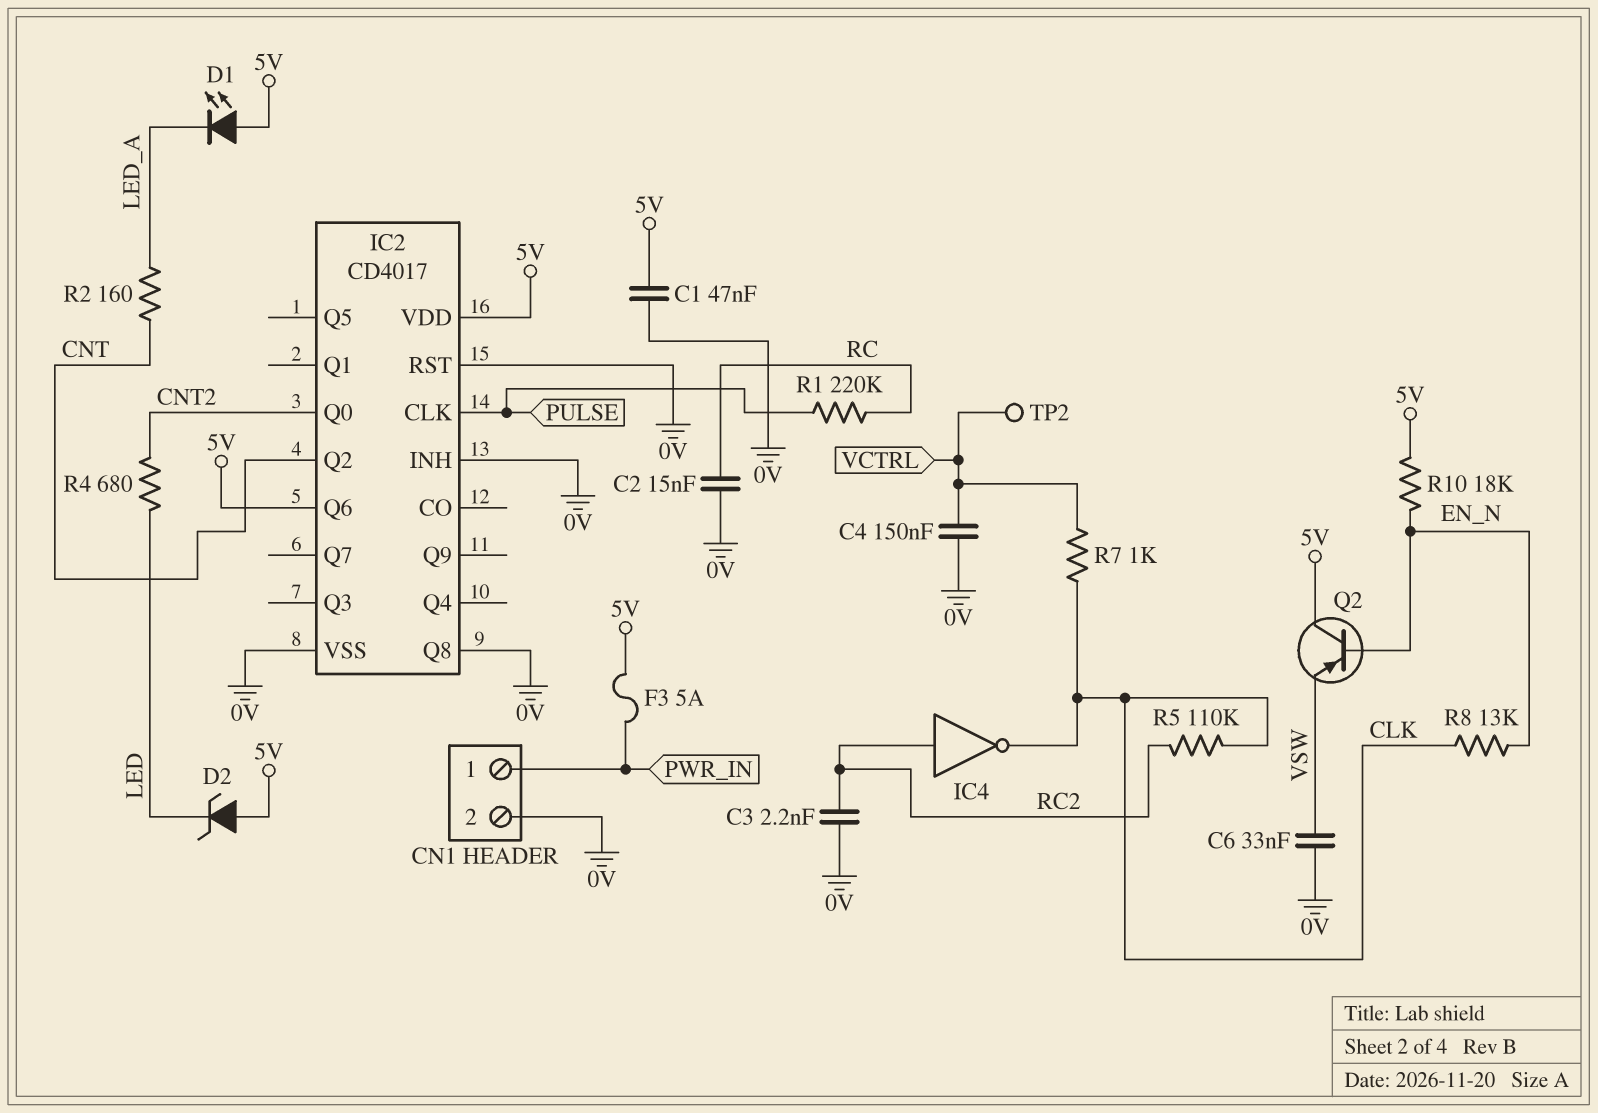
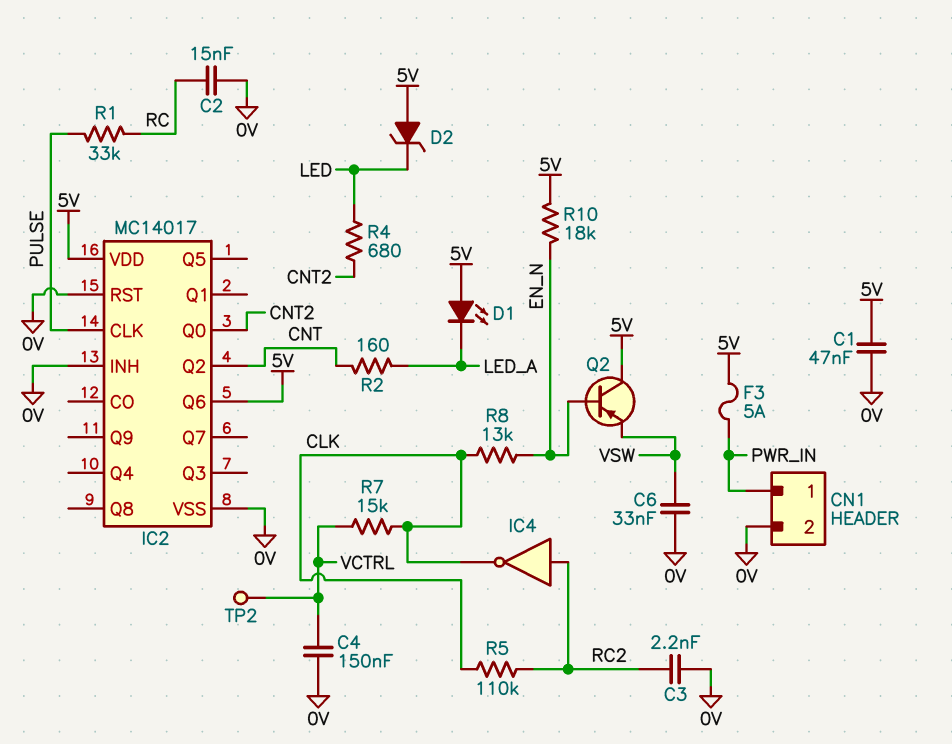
IC2: CD4017 -> MC14017
IC2 pin Q8: 0V -> none
R1: 220k (PULSE, RC) -> 33k (PULSE, RC)
R7: 1k (CLK, VCTRL) -> 15k (CLK, VCTRL)

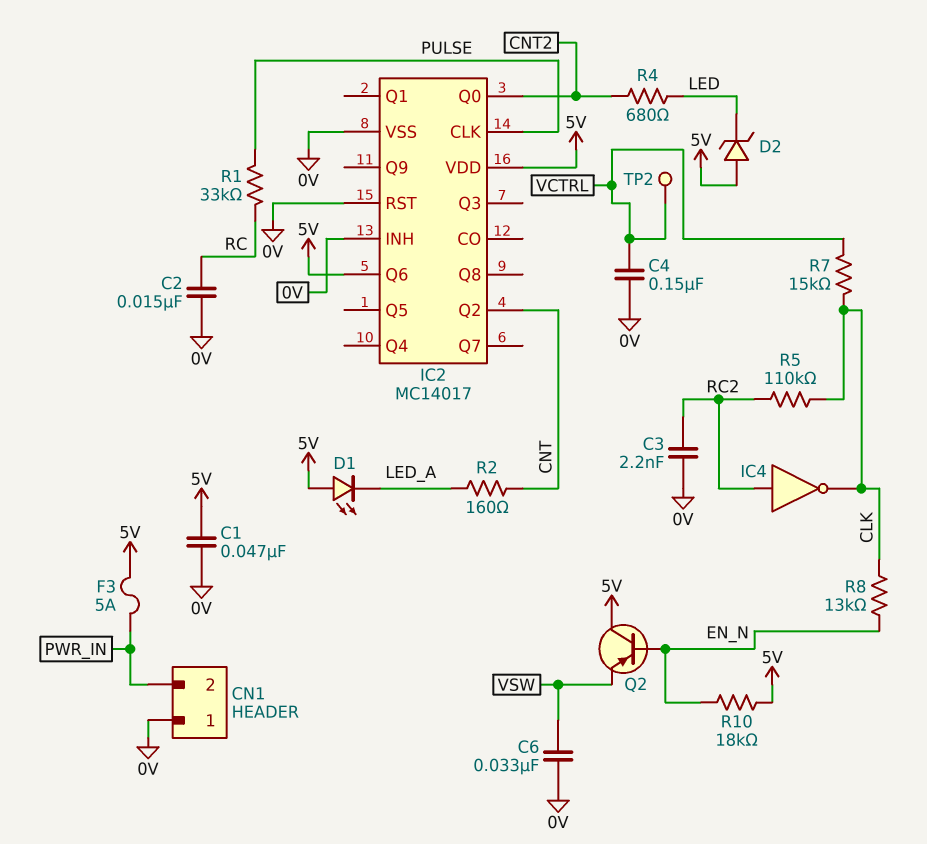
CN1 pin 1: PWR_IN -> 0V
CN1 pin 2: 0V -> PWR_IN

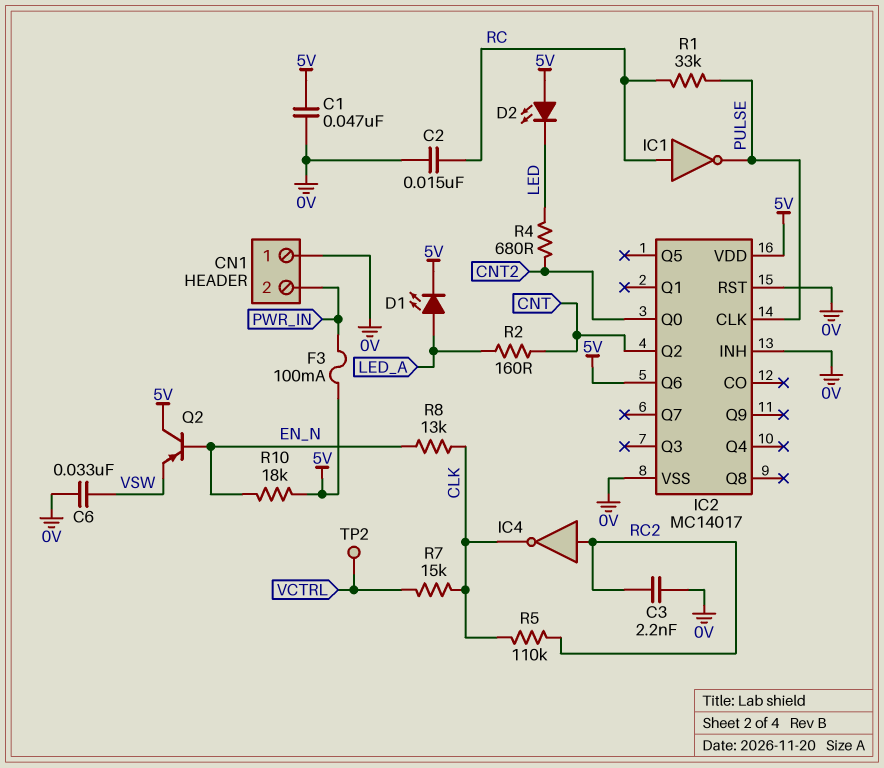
C4: 150nF (0V, VCTRL) -> none
D1: LED (A 5V, K LED_A) -> LED (A LED_A, K 5V)
D2: zener (A 5V, K LED) -> LED (A 5V, K LED)
F3: 5A (5V, PWR_IN) -> 100mA (5V, PWR_IN)
IC1: none -> NOT (in RC, out PULSE)

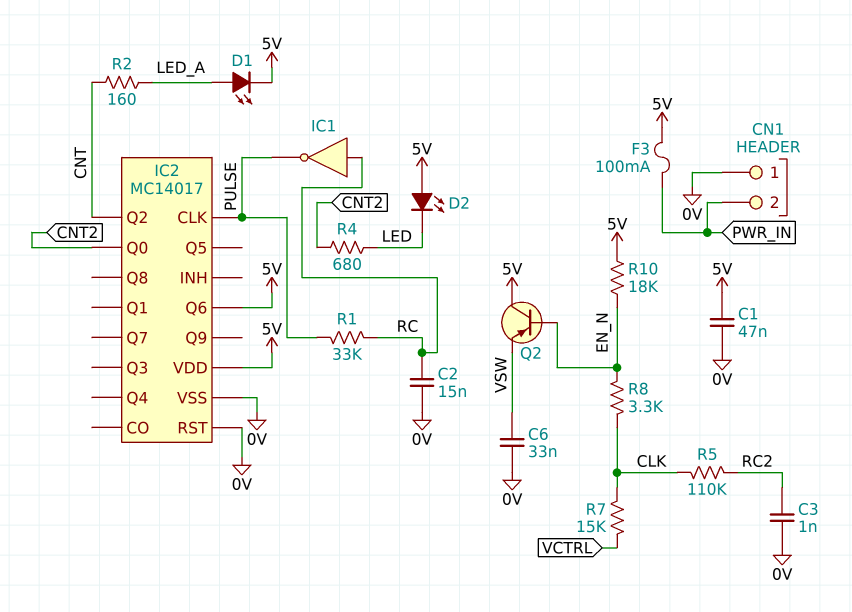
C3: 2.2nF (0V, RC2) -> 1nF (0V, RC2)
IC2 pin INH: 0V -> none
IC4: NOT (in RC2, out CLK) -> none
R8: 13k (CLK, EN_N) -> 3.3k (CLK, EN_N)
TP2: test point (VCTRL) -> none

